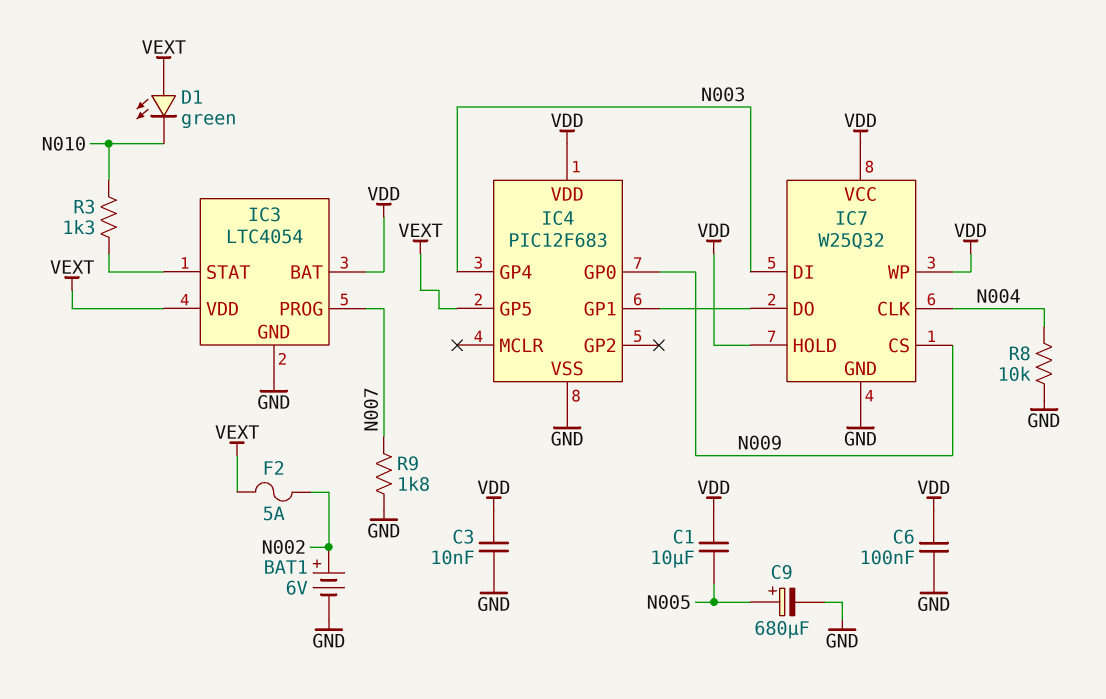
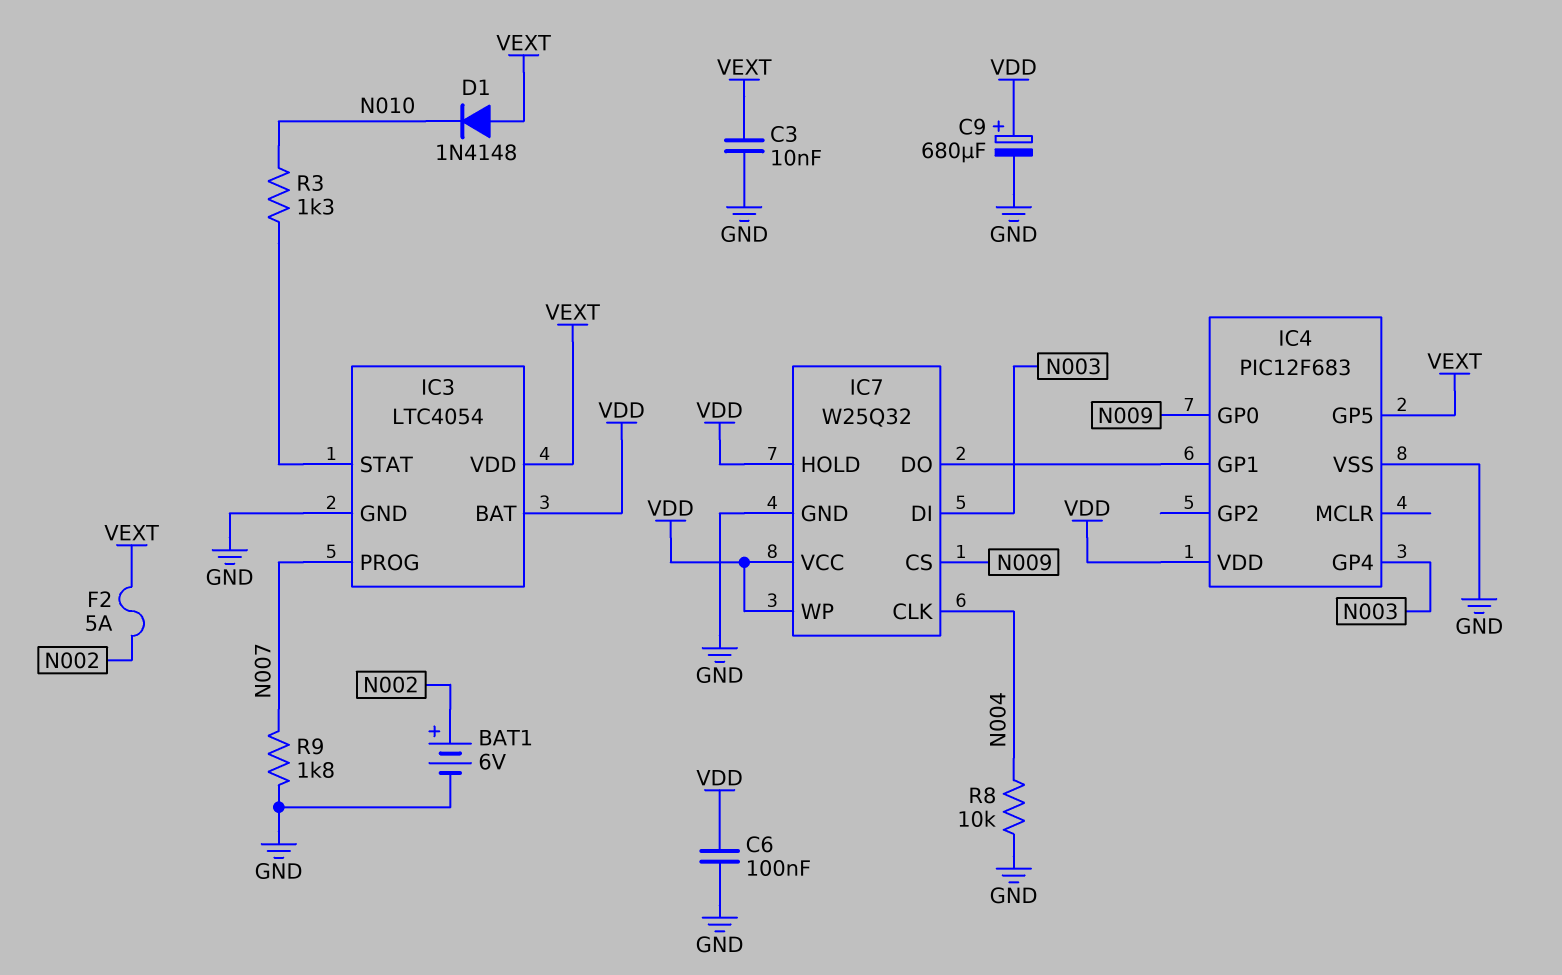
C1: 10uF (N005, VDD) -> none
C3: 10nF (GND, VDD) -> 10nF (GND, VEXT)
C9: 680uF (plus N005, minus GND) -> 680uF (plus VDD, minus GND)
D1: LED green (A VEXT, K N010) -> diode 1N4148 (A VEXT, K N010)

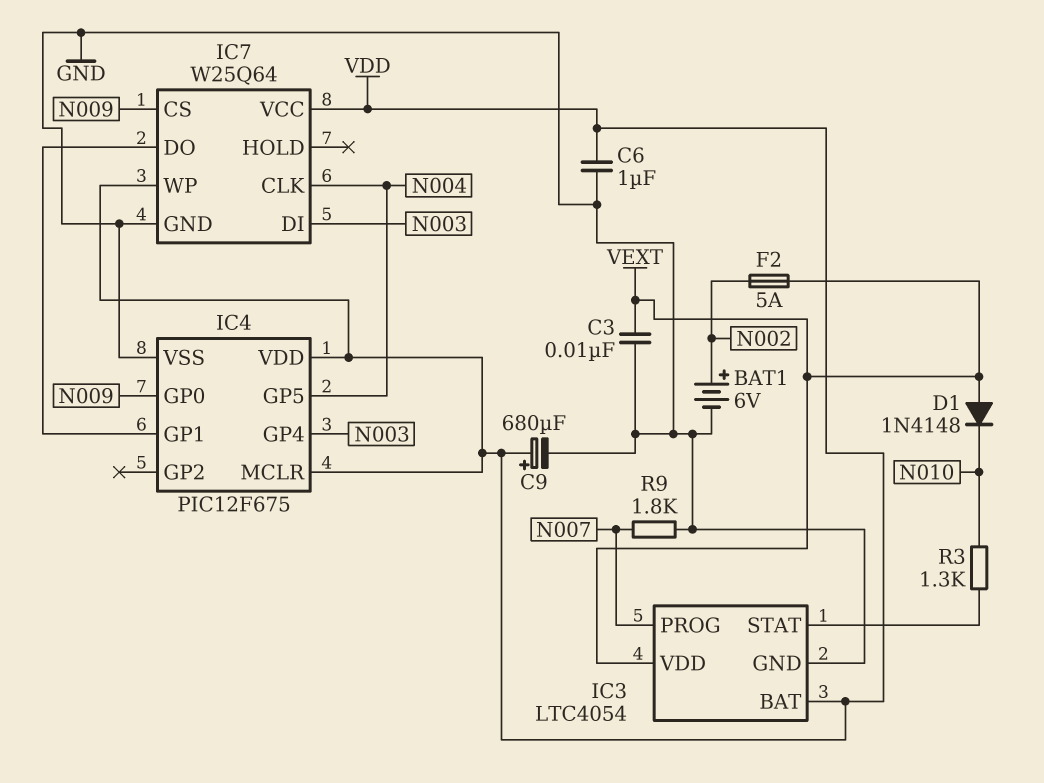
C6: 100nF (GND, VDD) -> 1uF (GND, VDD)
IC4: PIC12F683 -> PIC12F675
IC4 pin GP5: VEXT -> N004
IC4 pin MCLR: none -> VDD
IC7: W25Q32 -> W25Q64
IC7 pin HOLD: VDD -> none
R8: 10k (GND, N004) -> none

